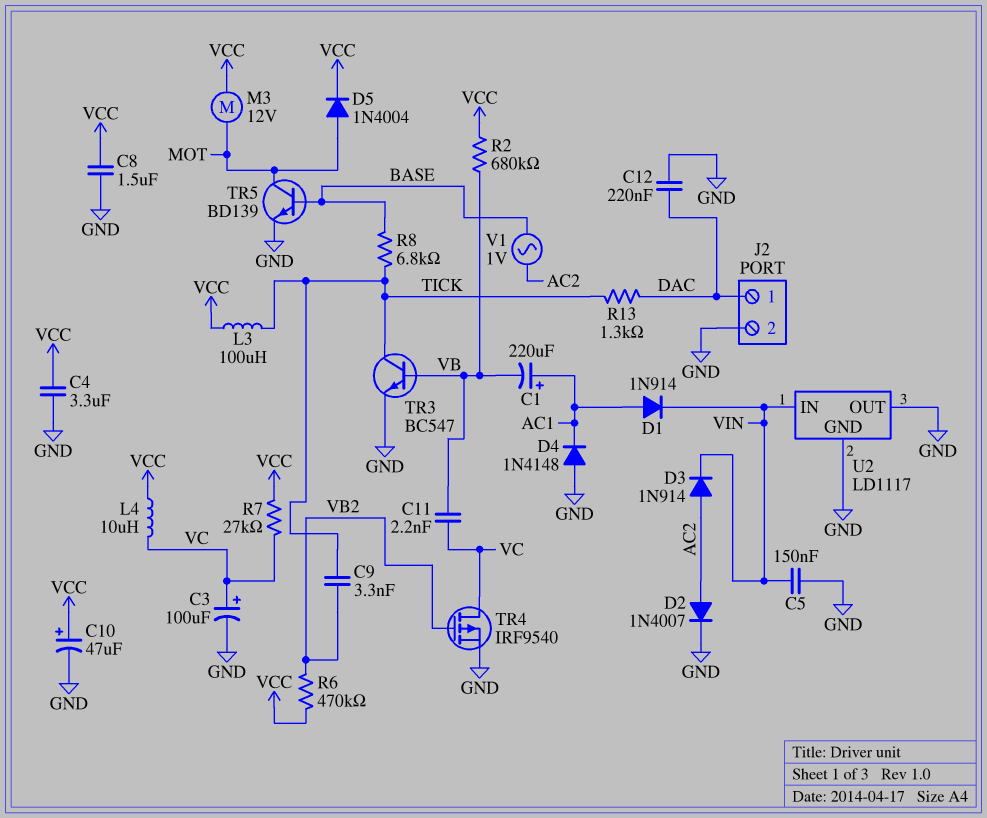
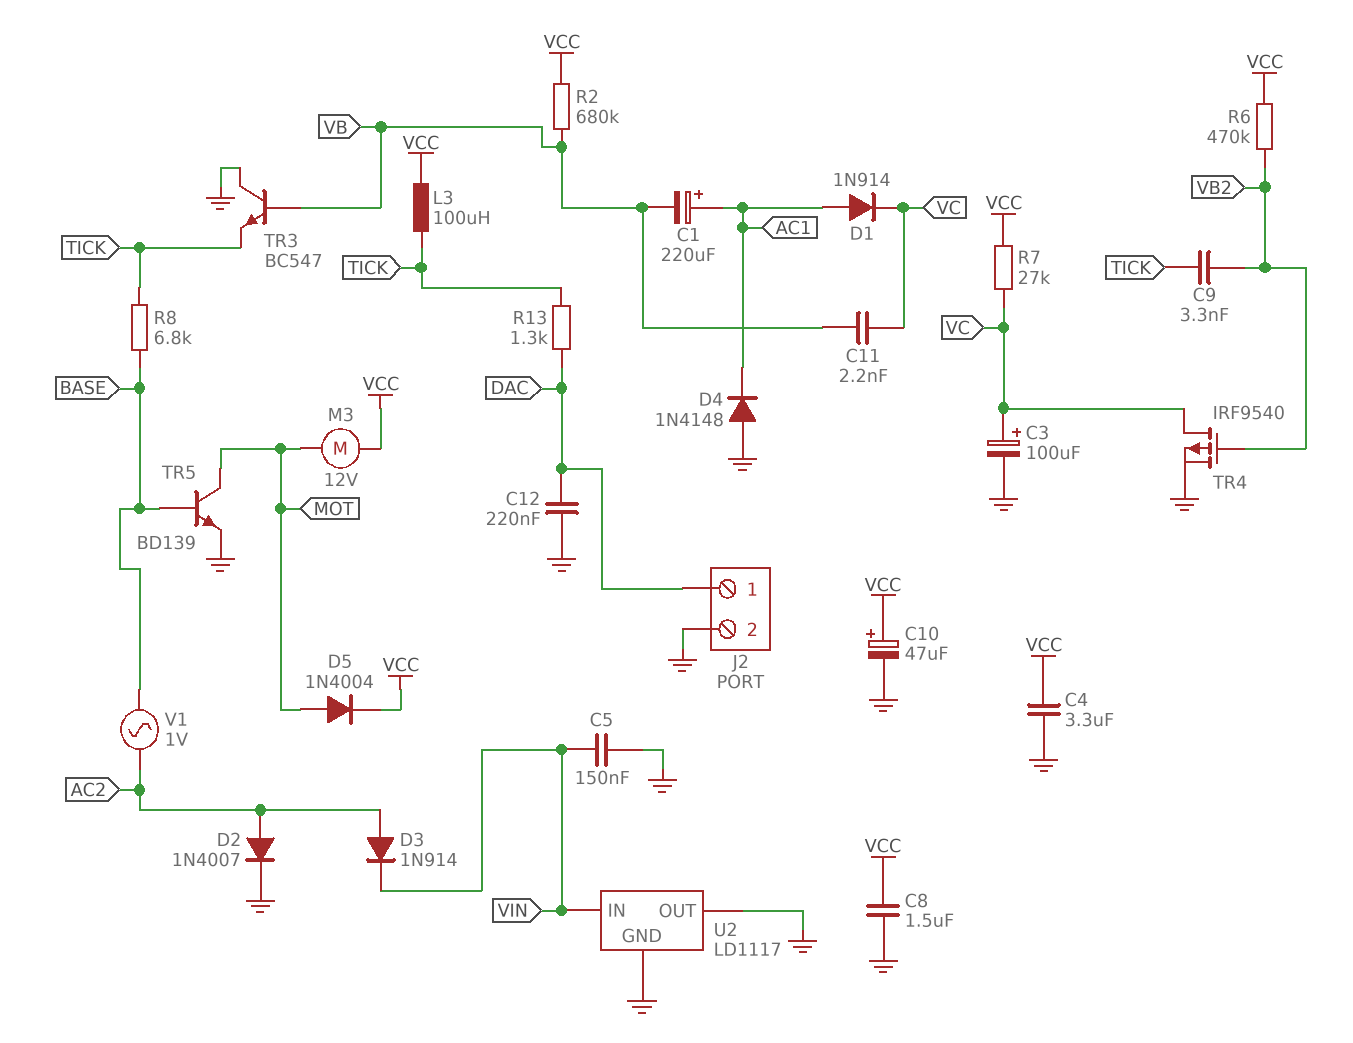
D1: diode 1N914 (A AC1, K VIN) -> diode 1N914 (A AC1, K VC)
L4: 10uH (VC, VCC) -> none
TR3: NPN BC547 (B VB, C TICK, E GND) -> NPN BC547 (B VB, C GND, E TICK)

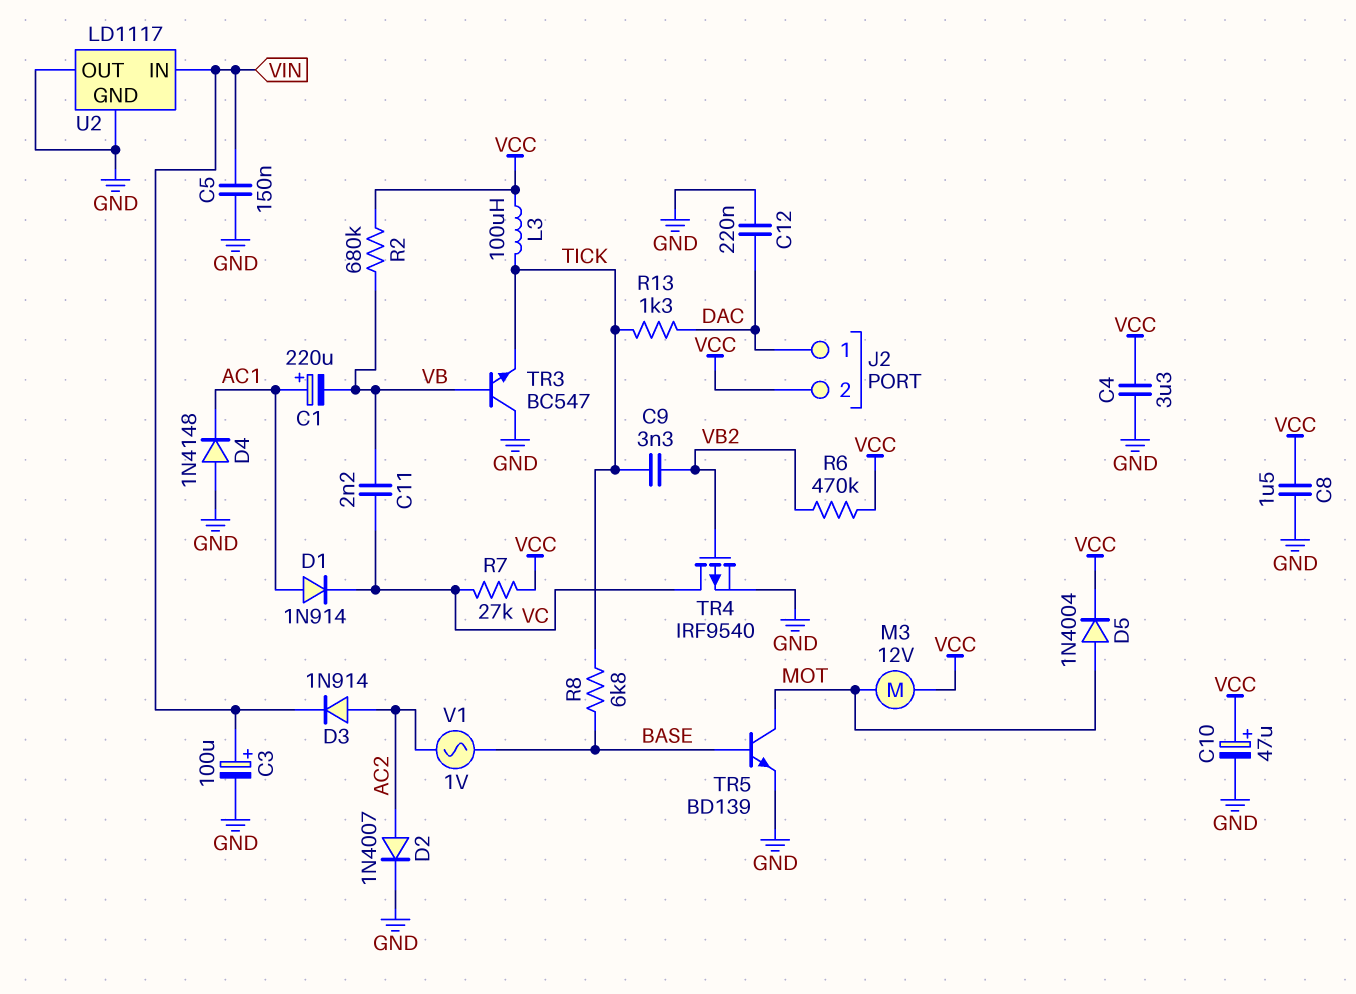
C3: 100uF (plus VC, minus GND) -> 100uF (plus VIN, minus GND)
J2 pin 2: GND -> VCC

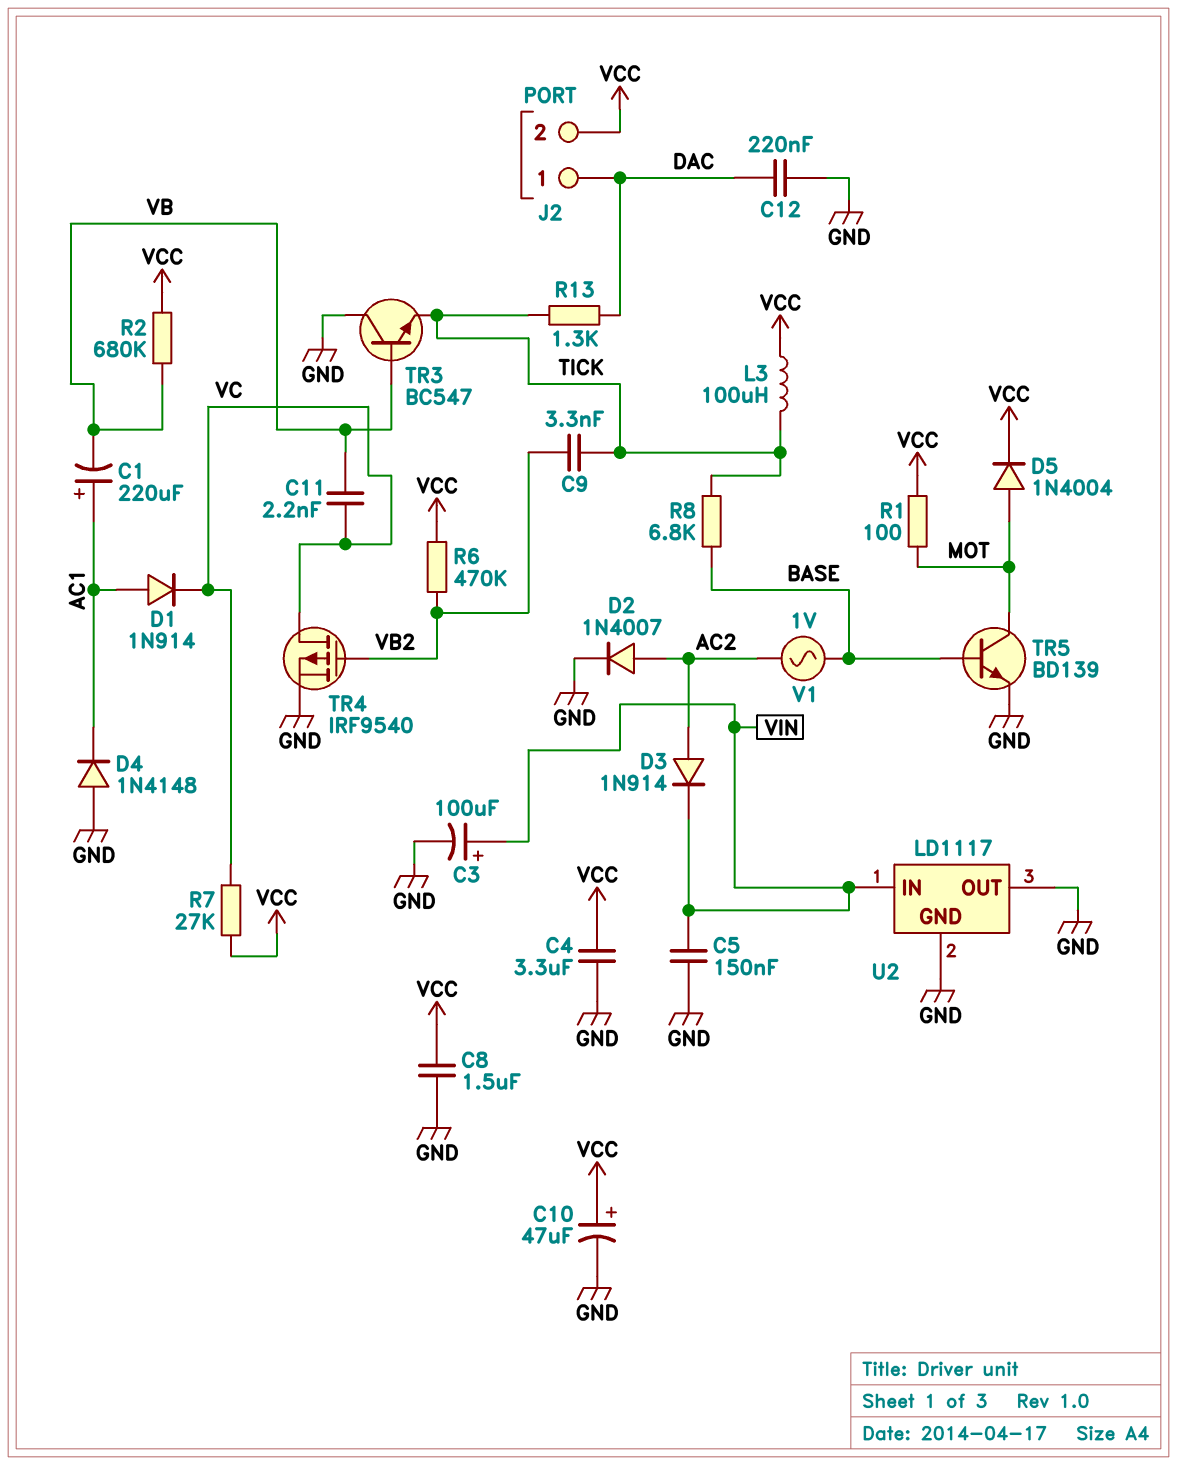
M3: motor 12V (MOT, VCC) -> none
R1: none -> 100 (MOT, VCC)

